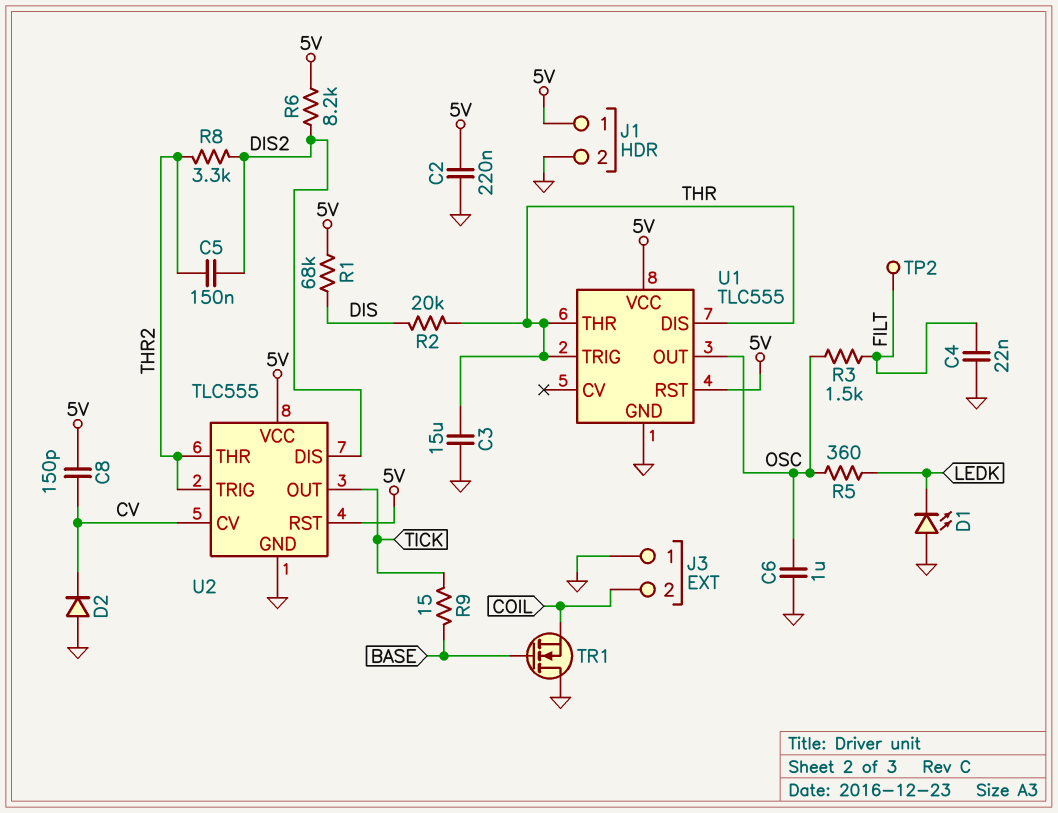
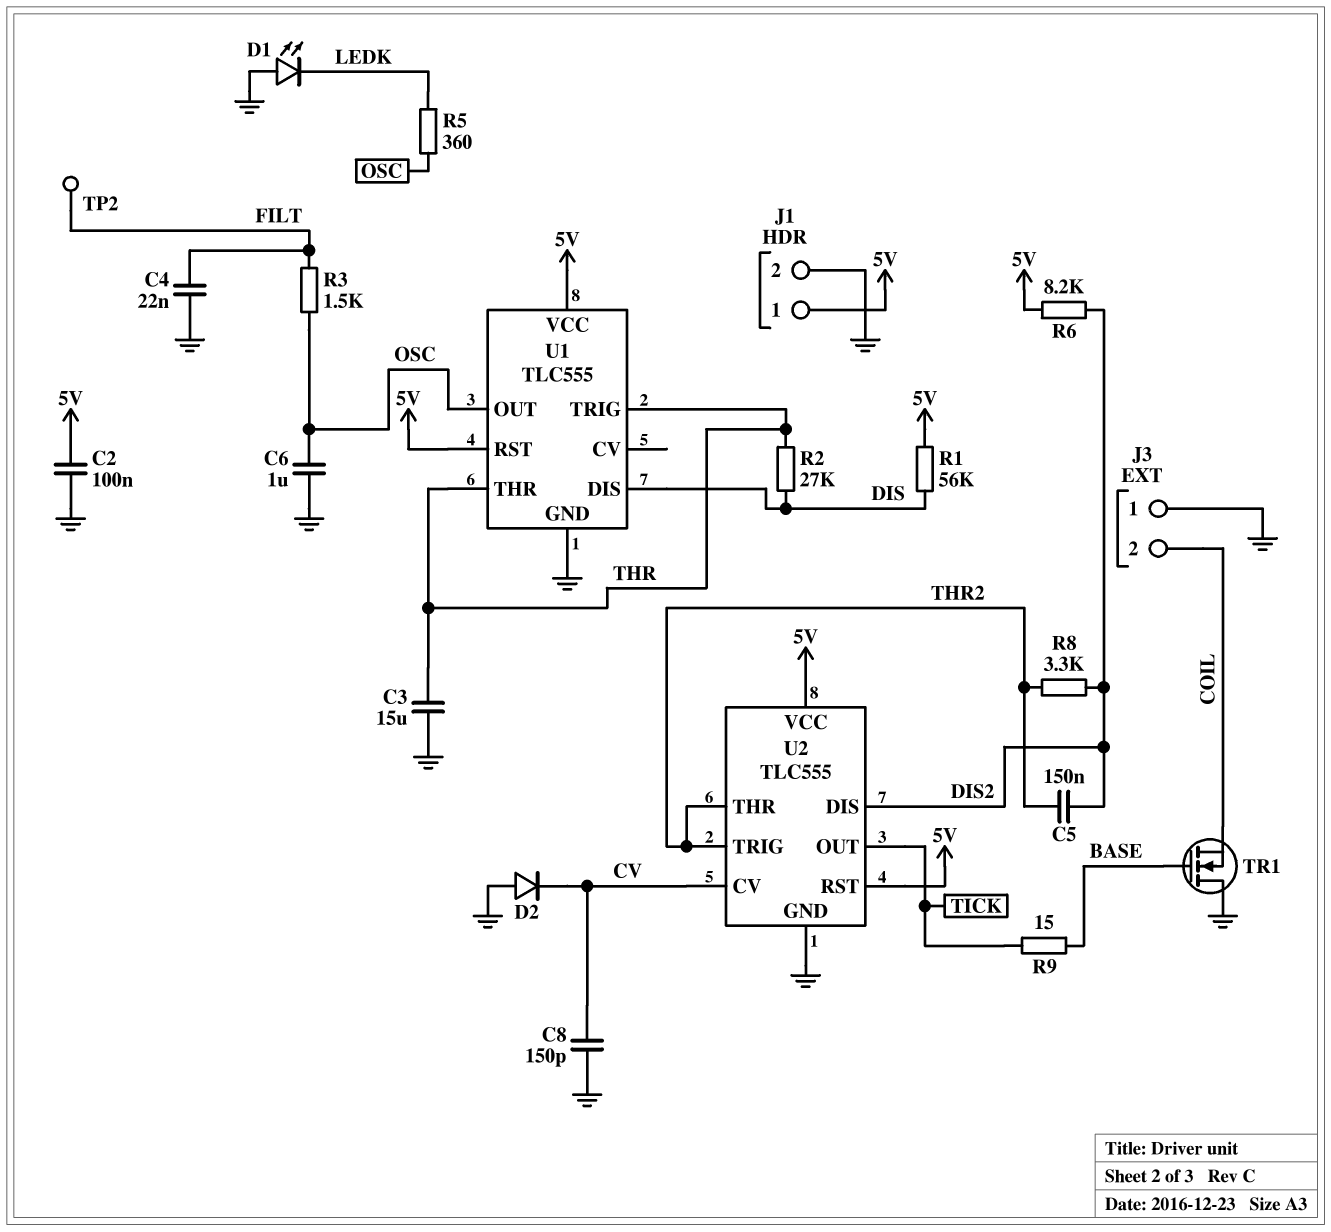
C2: 220nF (5V, GND) -> 100nF (5V, GND)
C8: 150pF (5V, CV) -> 150pF (CV, GND)
R1: 68k (5V, DIS) -> 56k (5V, DIS)
R2: 20k (DIS, THR) -> 27k (DIS, THR)
U1 pin DIS: THR -> DIS

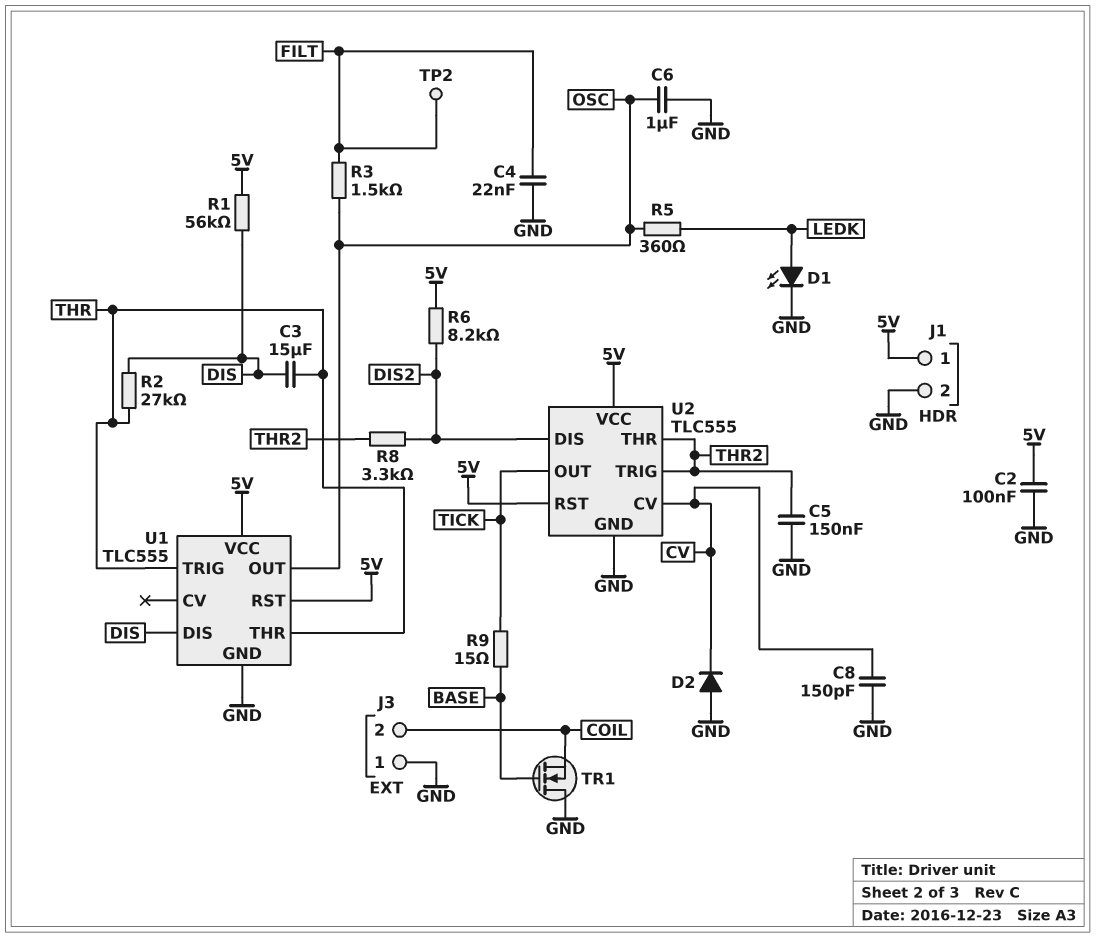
C3: 15uF (GND, THR) -> 15uF (DIS, THR)
C5: 150nF (DIS2, THR2) -> 150nF (GND, THR2)
D1: LED (A GND, K LEDK) -> LED (A LEDK, K GND)

